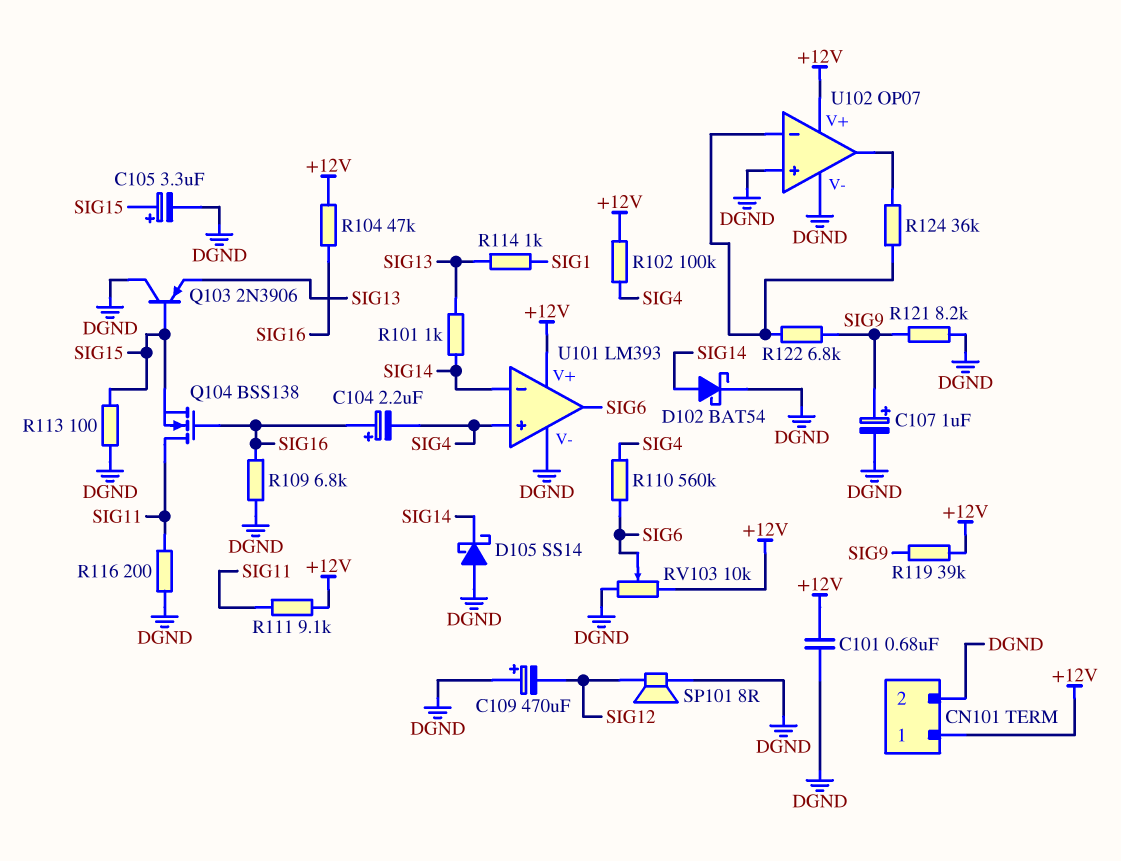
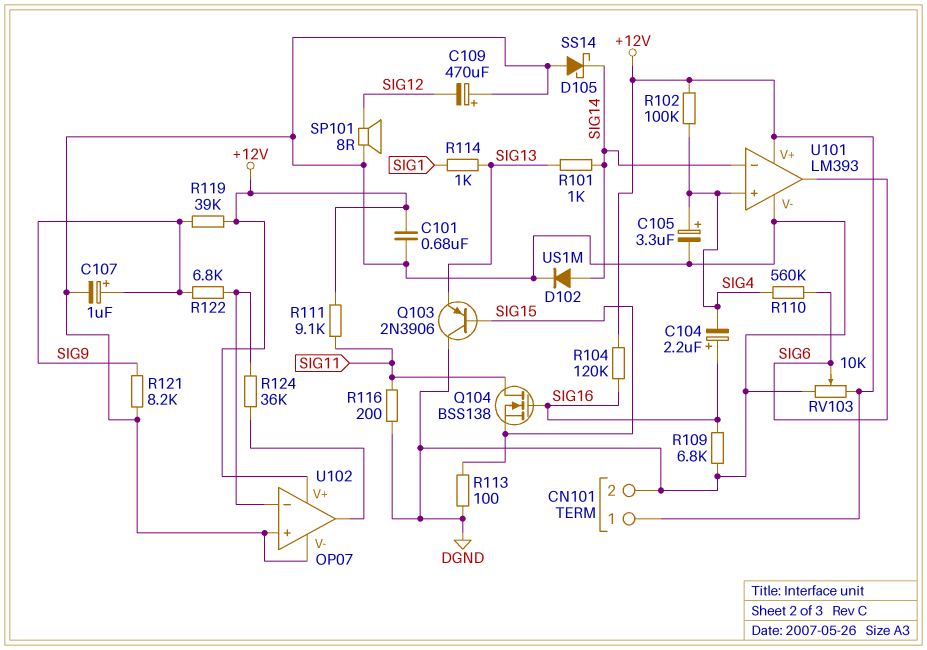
C105: 3.3uF (plus SIG15, minus DGND) -> 3.3uF (plus SIG4, minus DGND)
D102: schottky BAT54 (A SIG14, K DGND) -> diode US1M (A SIG14, K DGND)
R104: 47k (+12V, SIG16) -> 120k (+12V, SIG16)

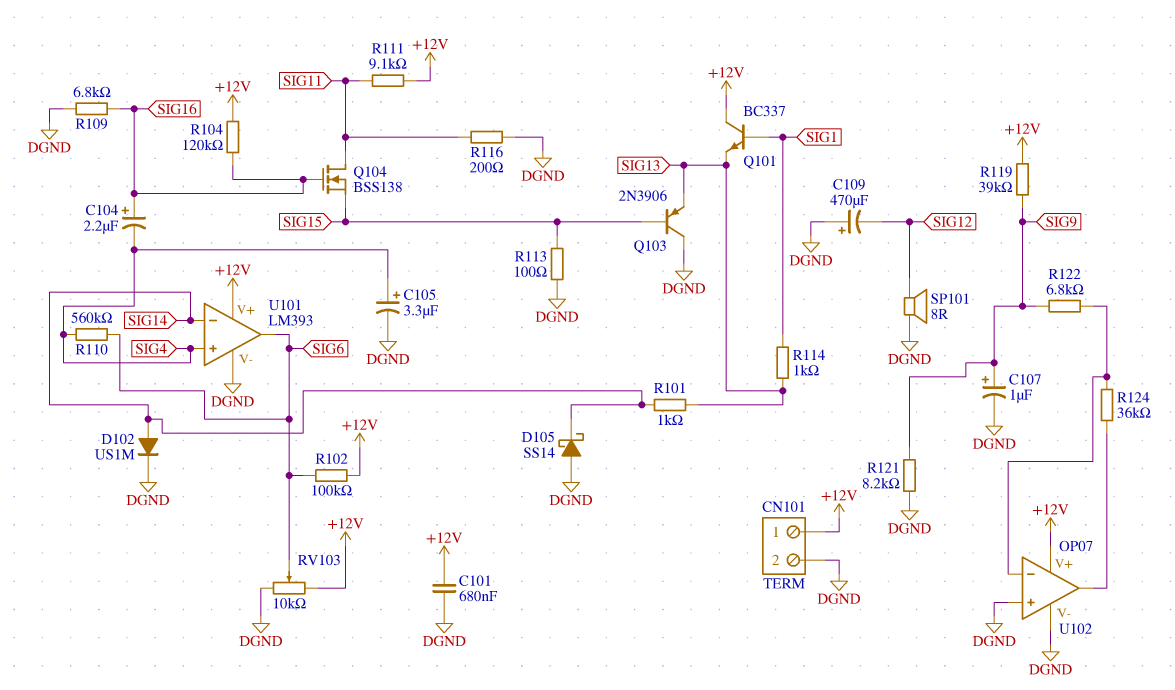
Q101: none -> NPN BC337 (B SIG1, C +12V, E SIG13)
R102: 100k (+12V, SIG4) -> 100k (+12V, SIG6)

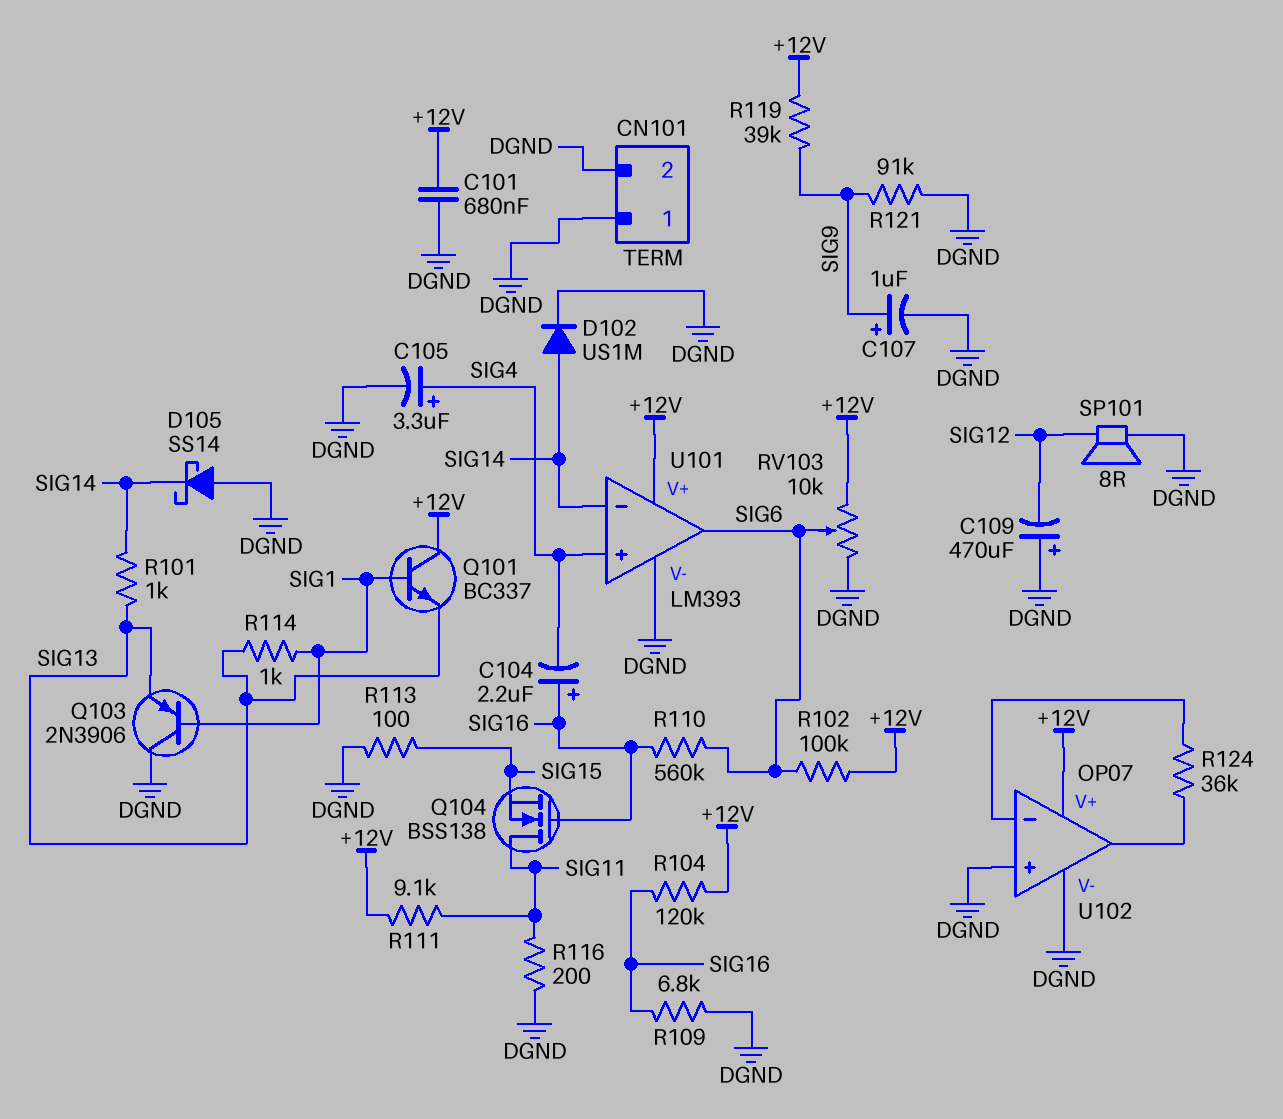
CN101 pin 1: +12V -> DGND
Q103: PNP 2N3906 (B SIG15, C DGND, E SIG13) -> PNP 2N3906 (B SIG1, C DGND, E SIG13)
R110: 560k (SIG4, SIG6) -> 560k (SIG6, SIG16)
R121: 8.2k (DGND, SIG9) -> 91k (DGND, SIG9)
R122: 6.8k (SIG9, U102/in-) -> none

